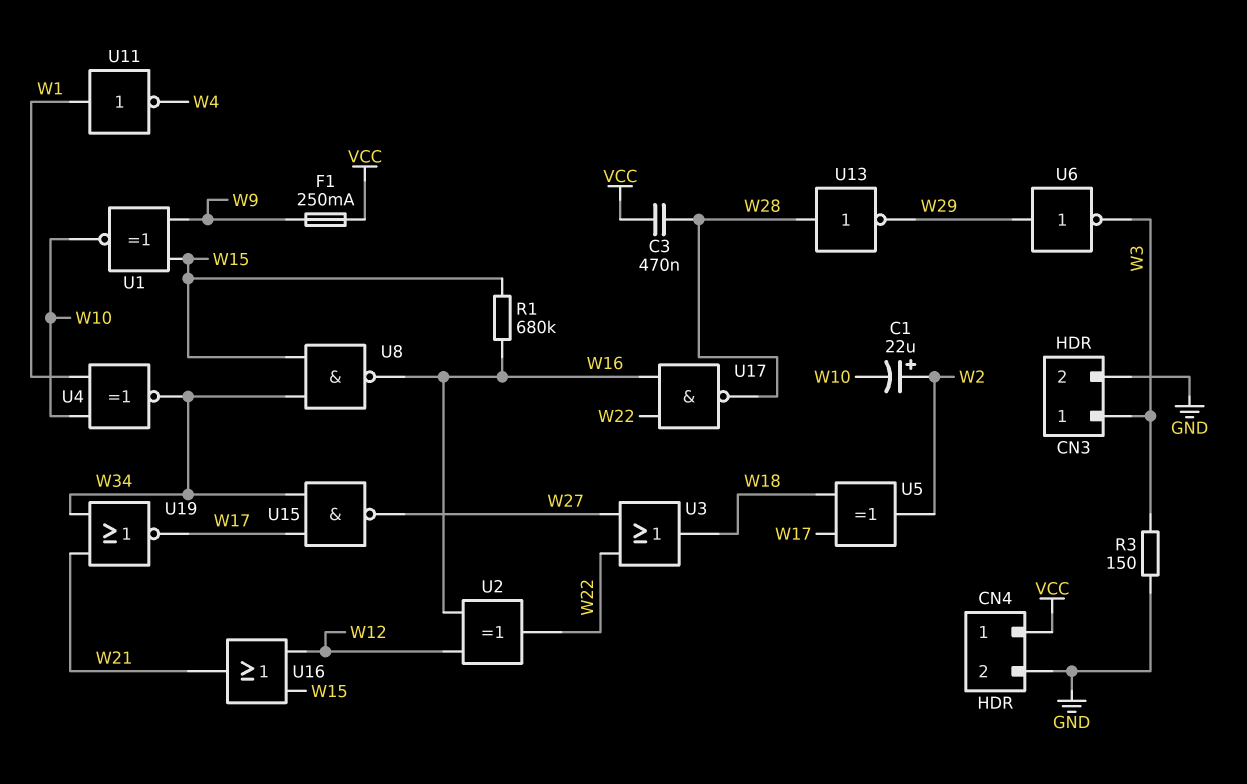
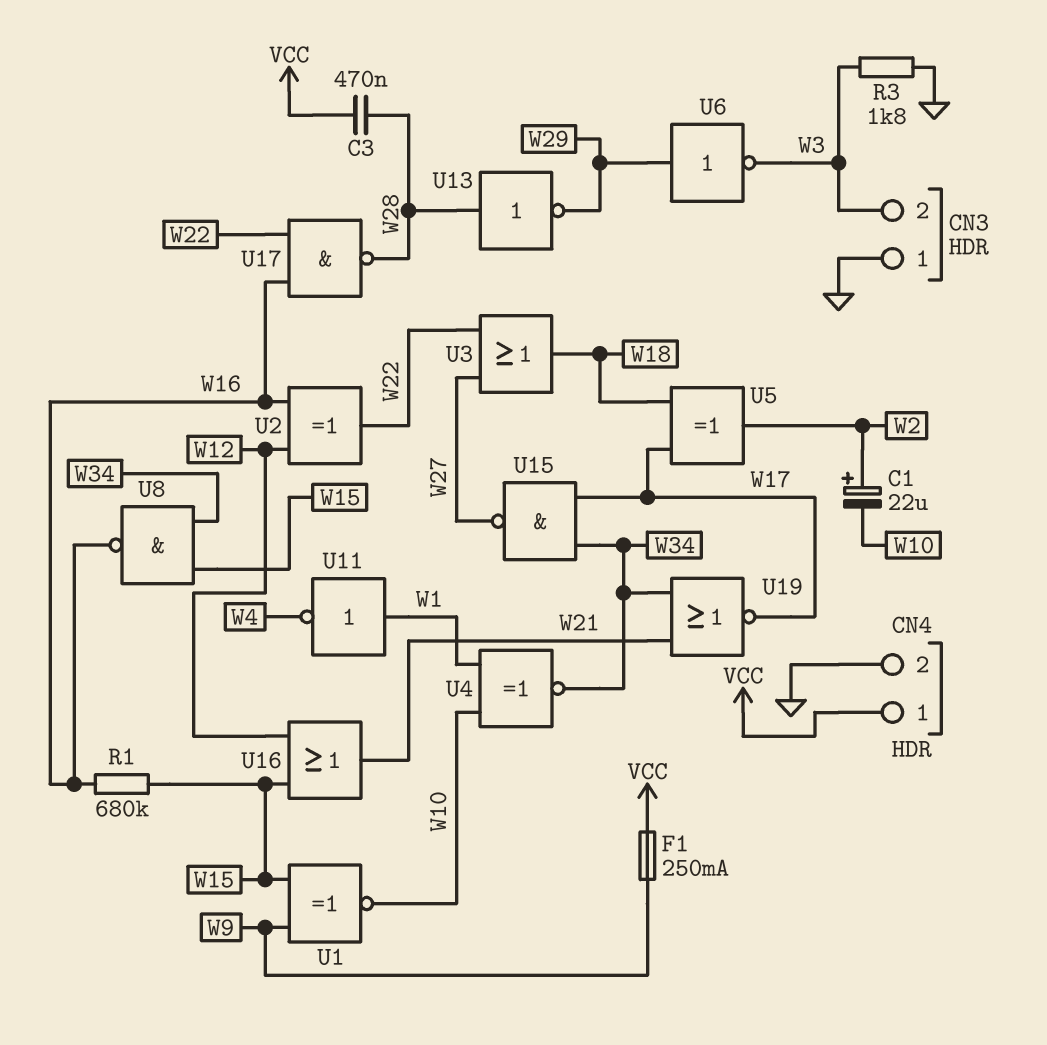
CN3 pin 1: W3 -> GND
CN3 pin 2: GND -> W3
R3: 150 (GND, W3) -> 1.8k (GND, W3)

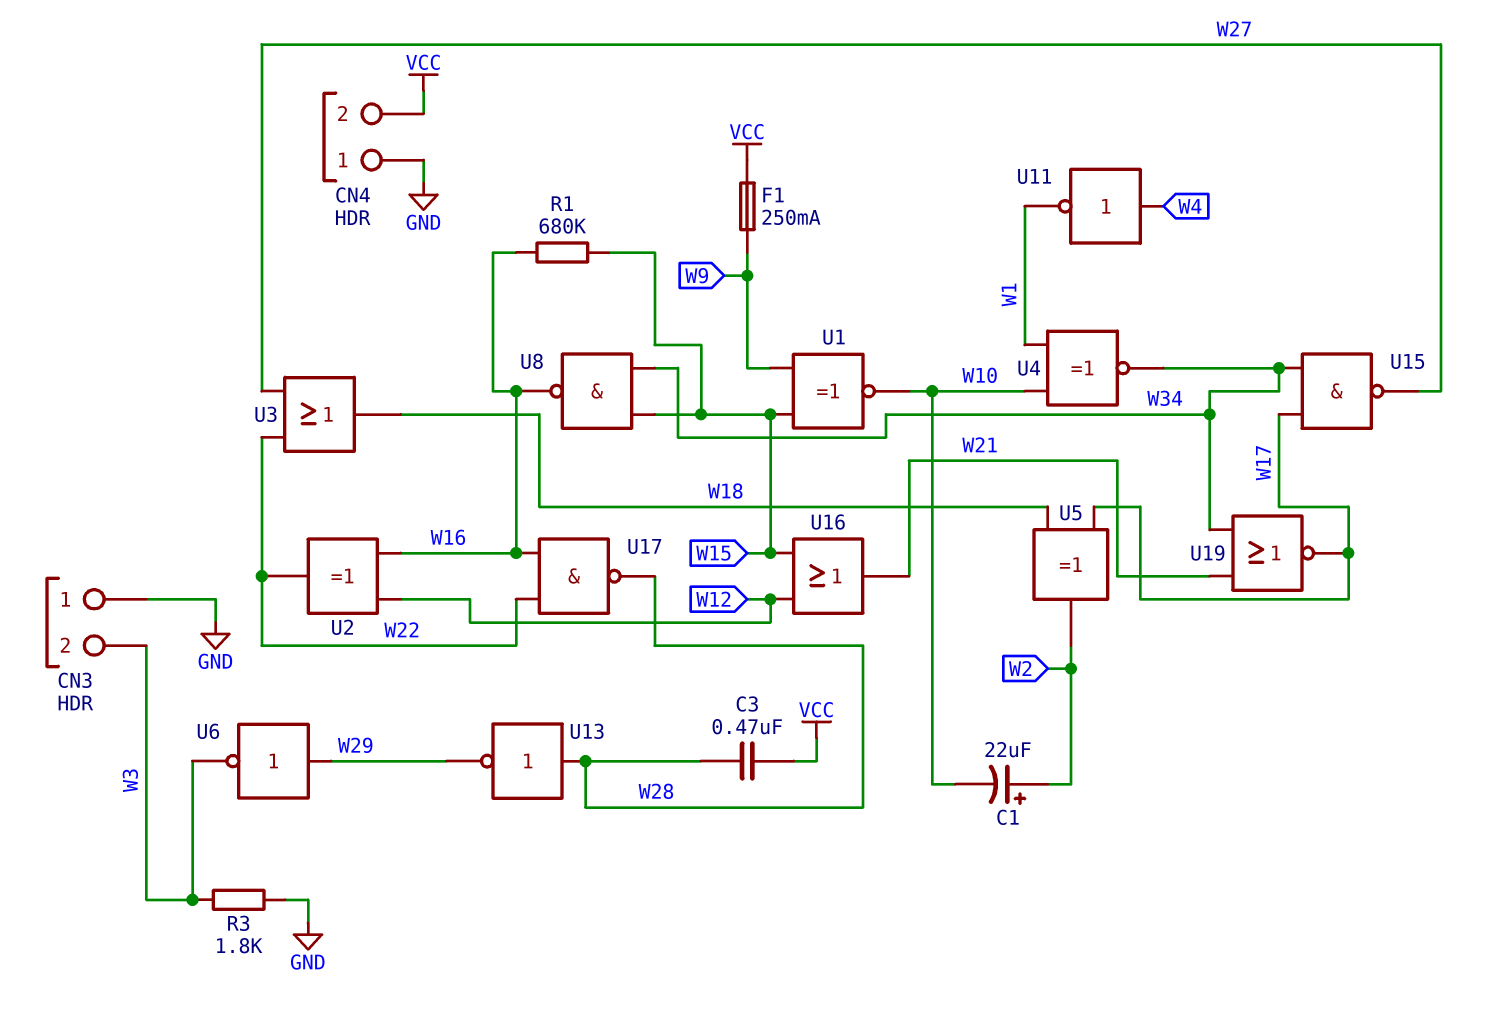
CN4 pin 1: VCC -> GND
CN4 pin 2: GND -> VCC
U11: NOT (in W1, out W4) -> NOT (in W4, out W1)

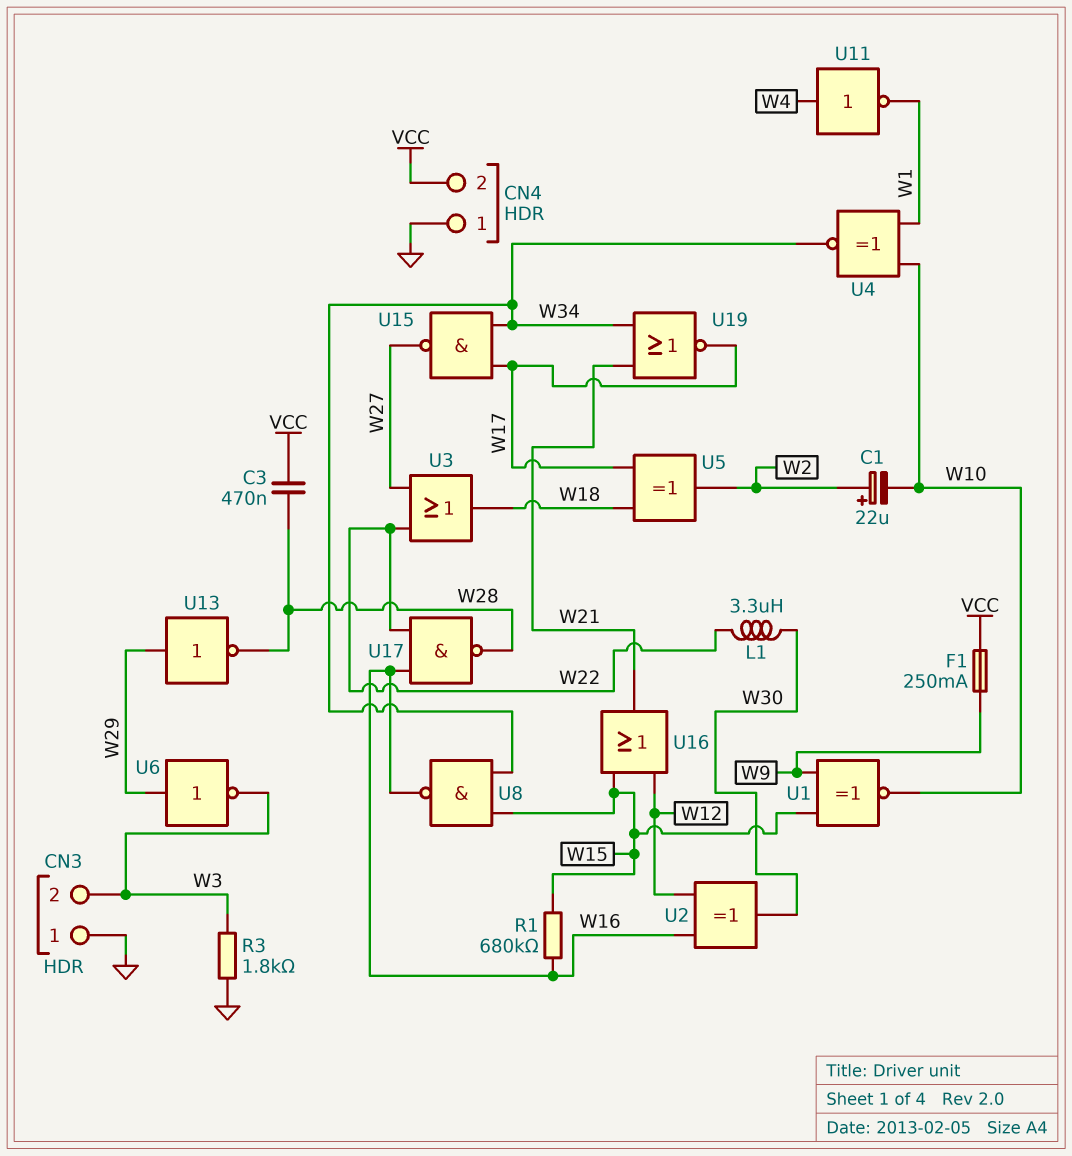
L1: none -> 3.3uH (W22, W30)
U2: XOR (in W12, in W16, out W22) -> XOR (in W12, in W16, out W30)
U13: NOT (in W28, out W29) -> NOT (in W29, out W28)

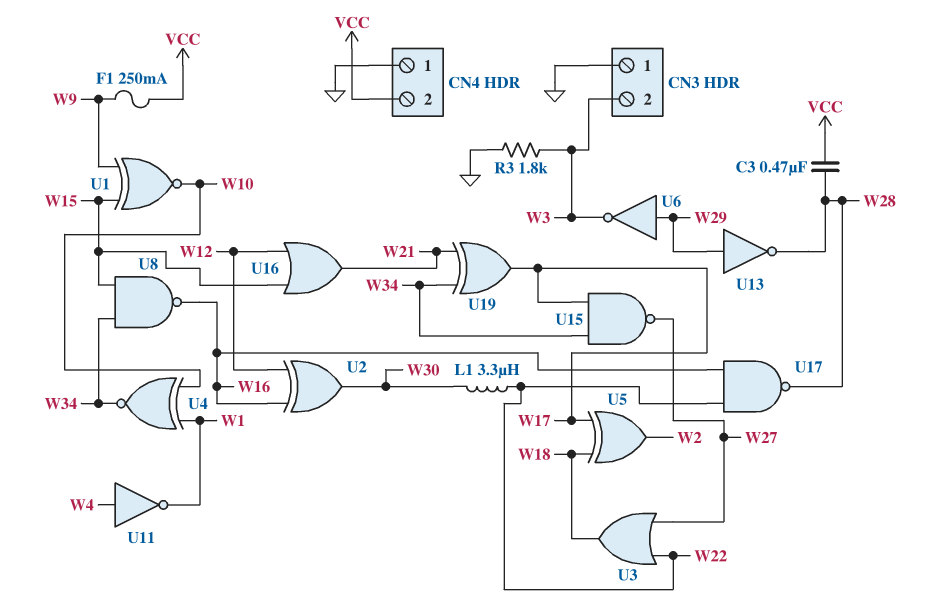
C1: 22uF (plus W2, minus W10) -> none
R1: 680k (W15, W16) -> none
U19: NOR (in W21, in W34, out W17) -> XOR (in W21, in W34, out W17)

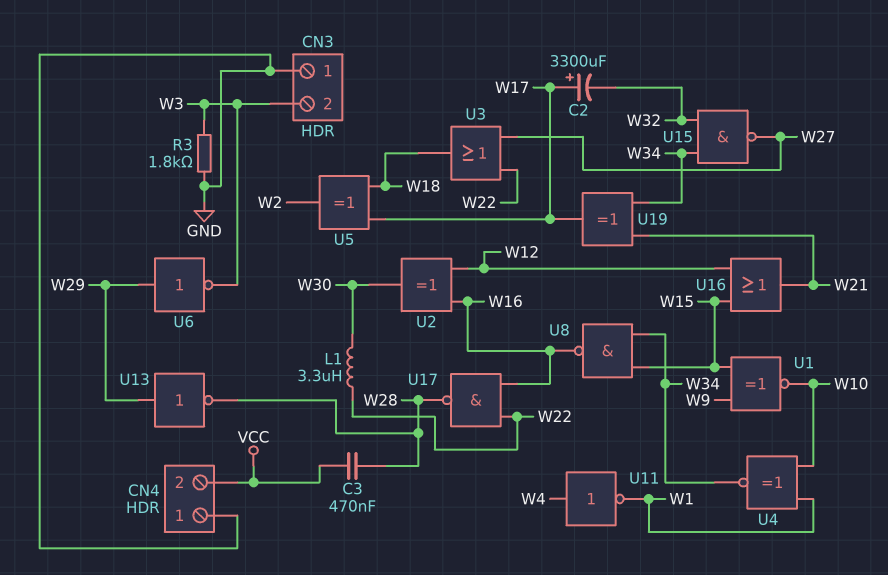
C2: none -> 3300uF (plus W17, minus W32)
F1: 250mA (VCC, W9) -> none
U15: NAND (in W17, in W34, out W27) -> NAND (in W32, in W34, out W27)

